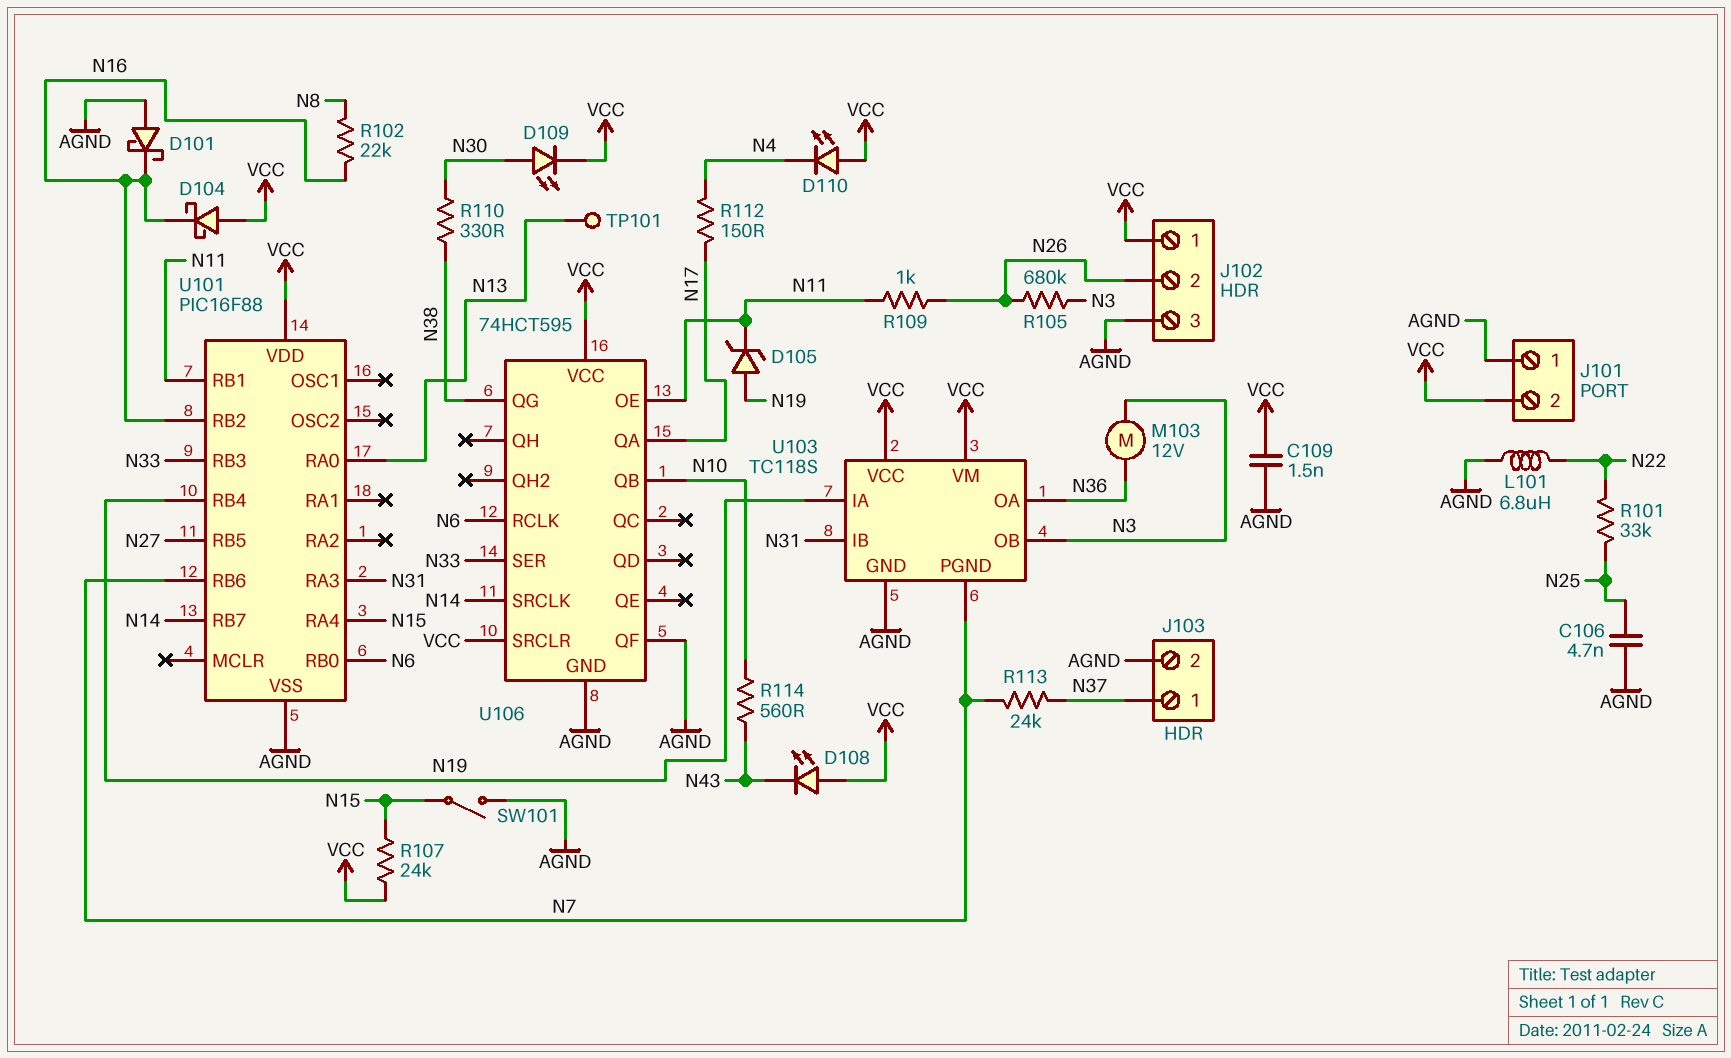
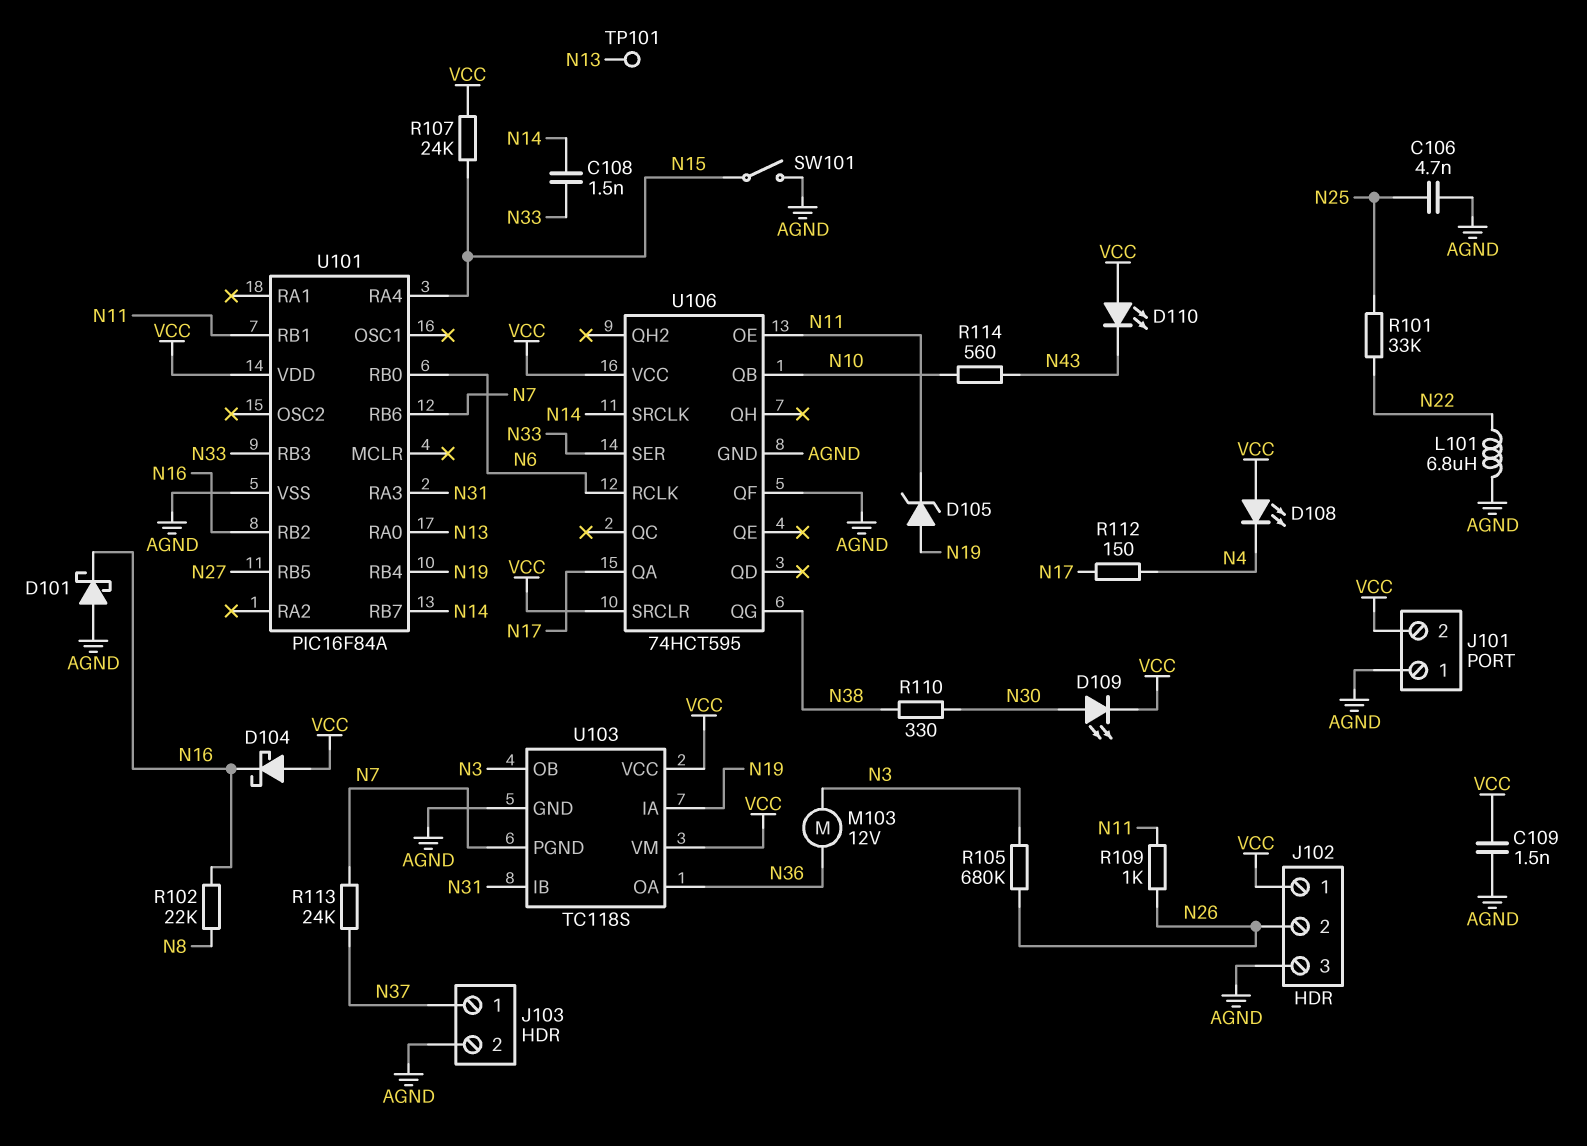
C108: none -> 1.5nF (N14, N33)
D108: LED (A VCC, K N43) -> LED (A VCC, K N4)
D110: LED (A VCC, K N4) -> LED (A VCC, K N43)
U101: PIC16F88 -> PIC16F84A

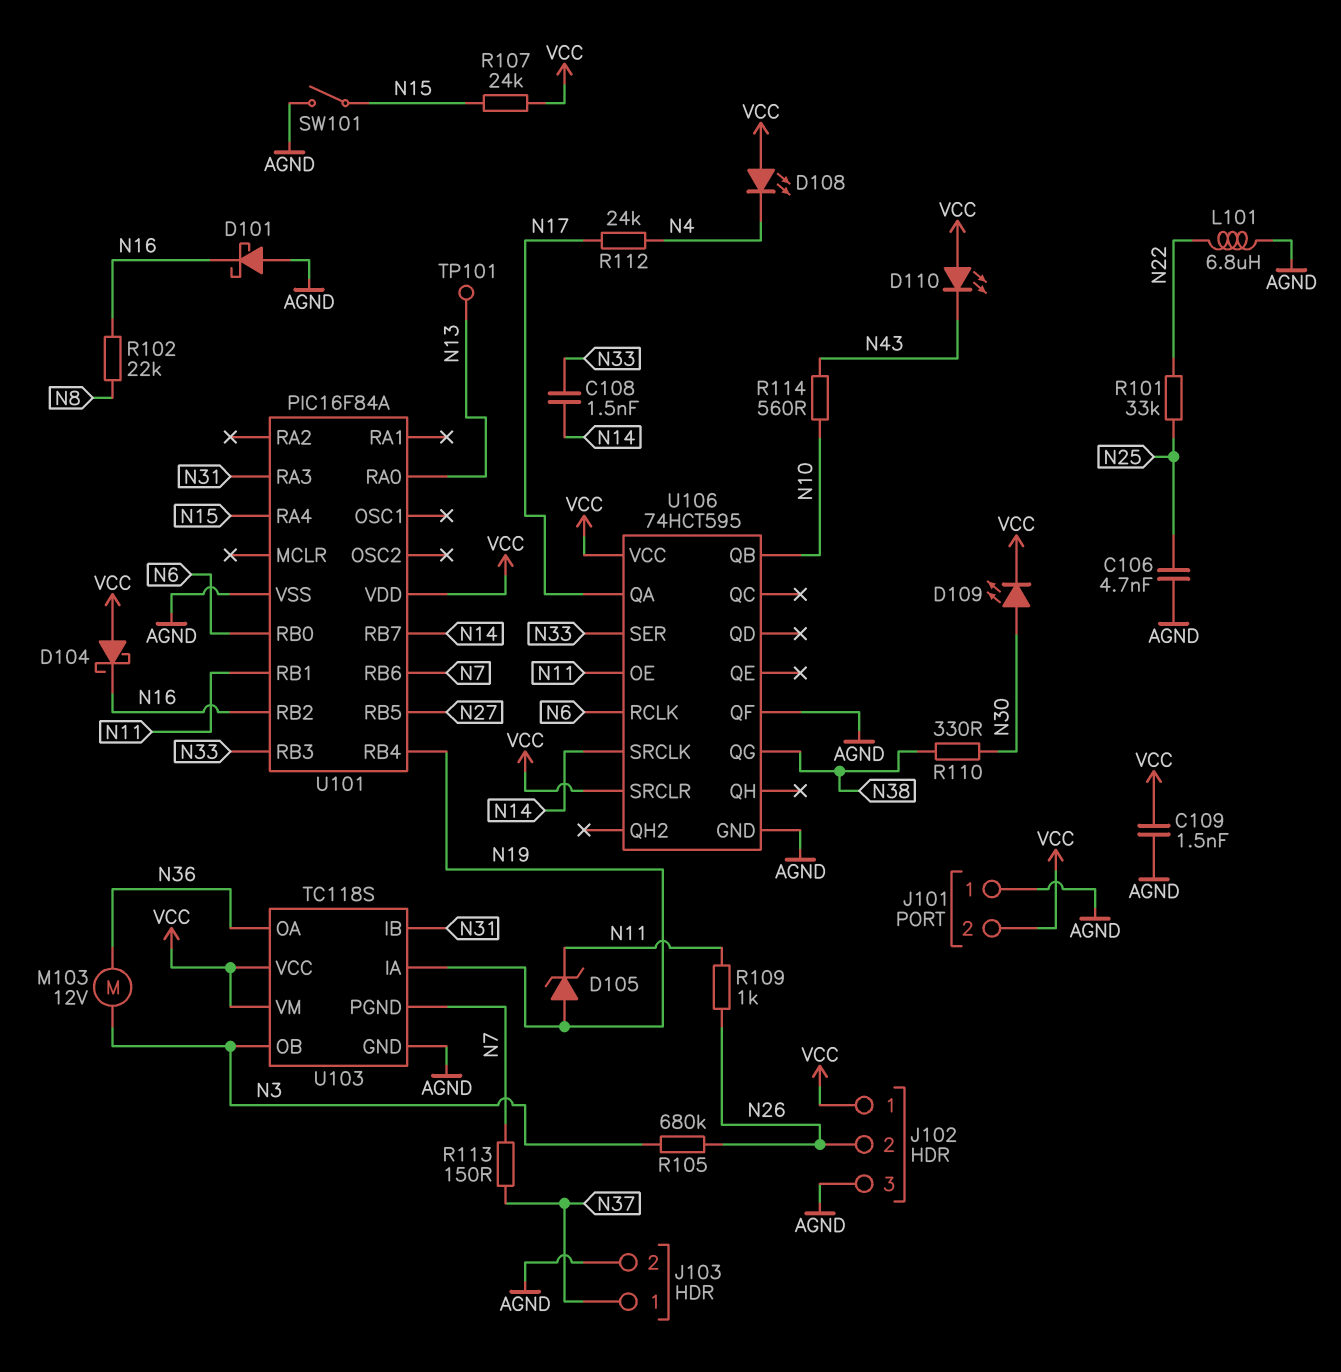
R112: 150 (N4, N17) -> 24k (N4, N17)
R113: 24k (N7, N37) -> 150 (N7, N37)

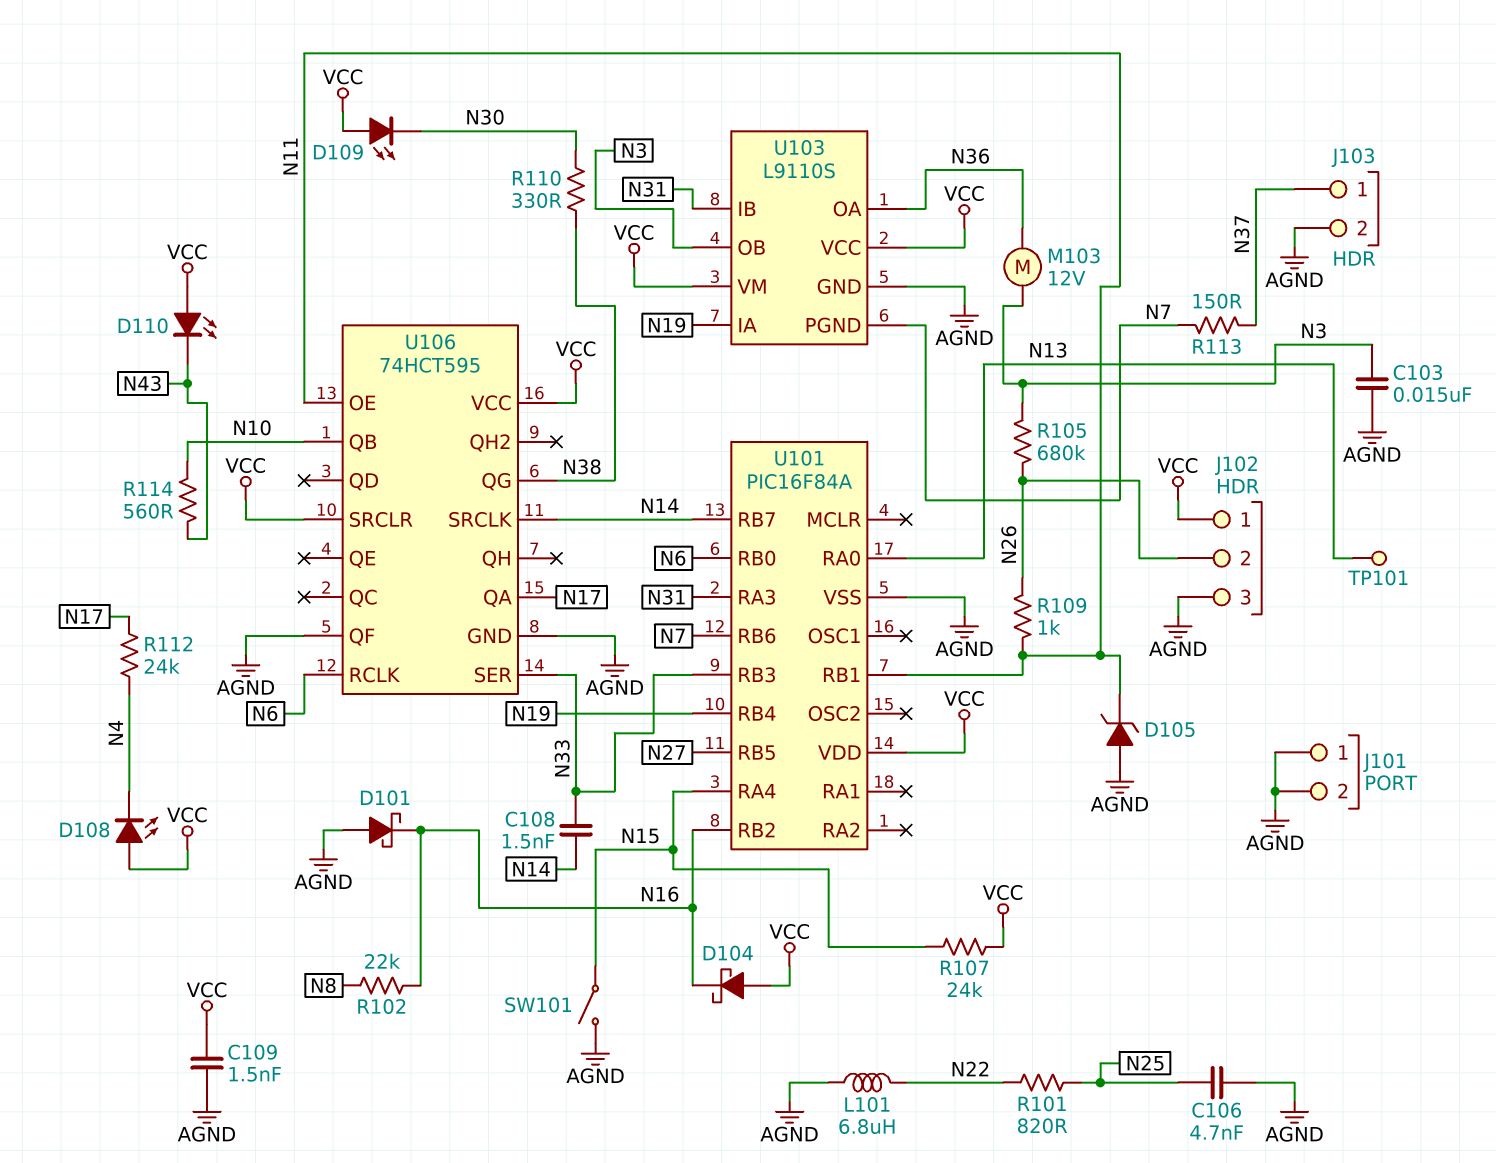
C103: none -> 15nF (AGND, N3)
D105: zener (A N19, K N11) -> zener (A AGND, K N11)
D109: LED (A N30, K VCC) -> LED (A VCC, K N30)
J101 pin 2: VCC -> AGND
R101: 33k (N22, N25) -> 820 (N22, N25)
U103: TC118S -> L9110S

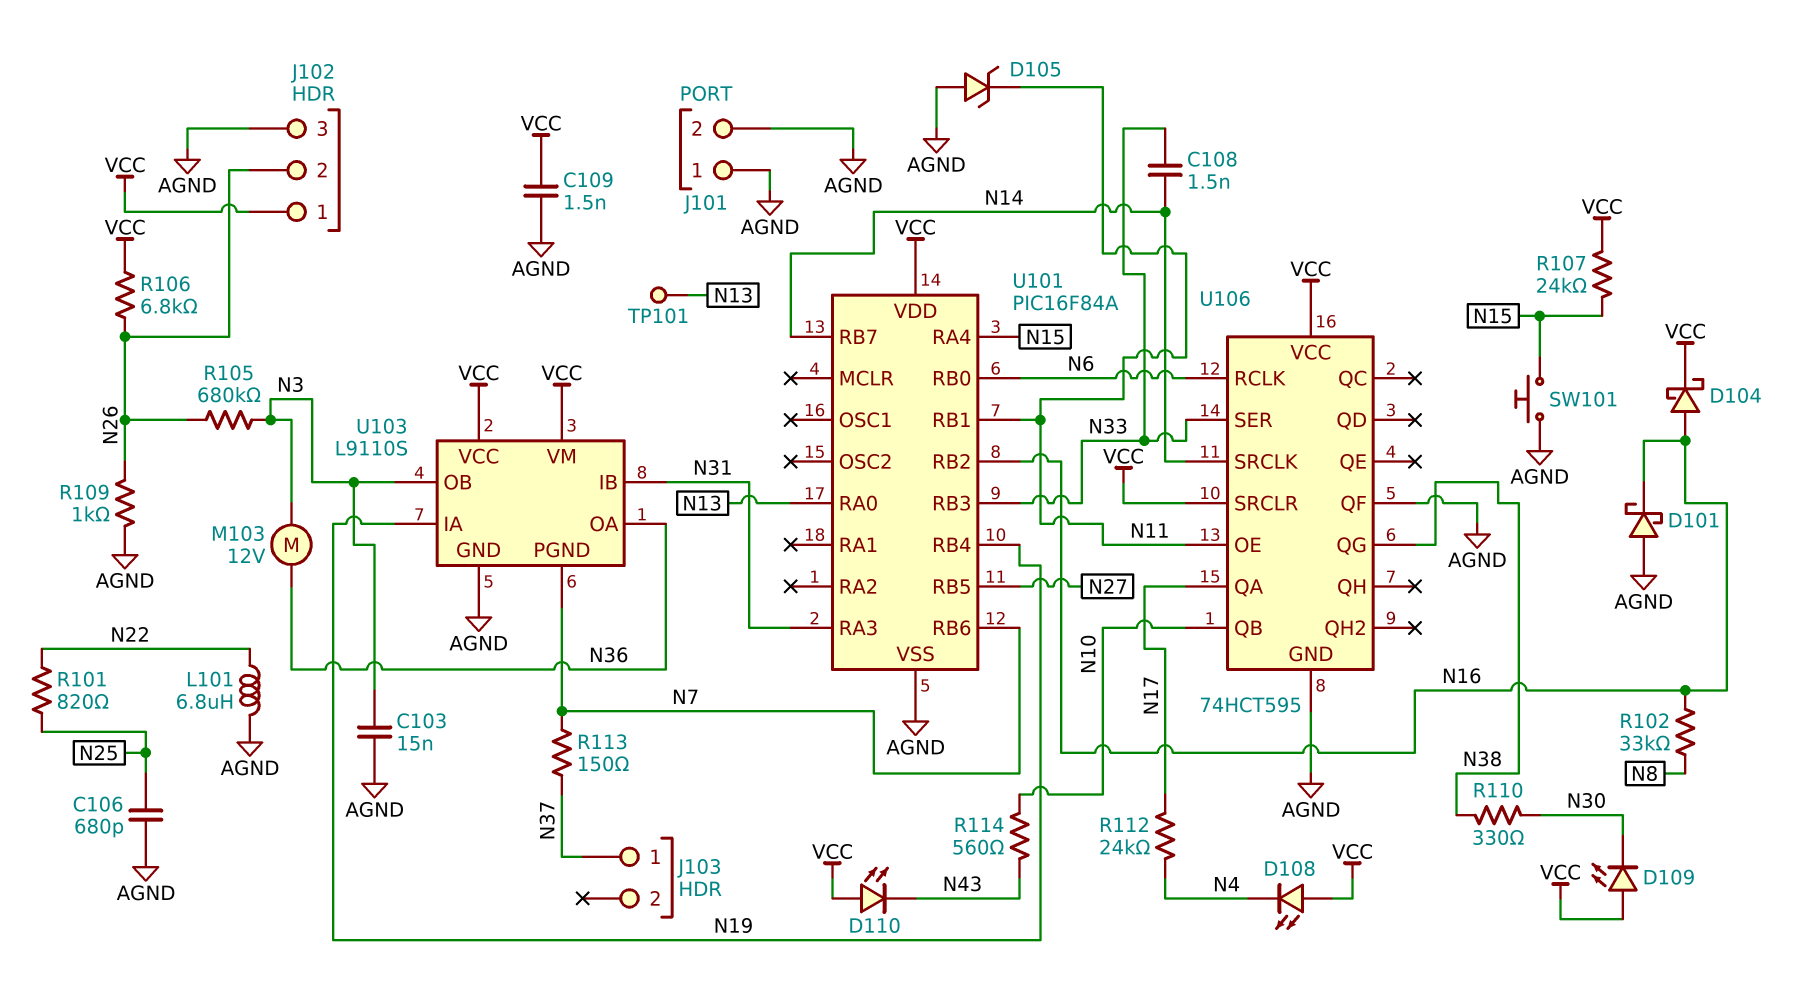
C106: 4.7nF (AGND, N25) -> 680pF (AGND, N25)
D104: schottky (A VCC, K N16) -> schottky (A N16, K VCC)
J103 pin 2: AGND -> none
R102: 22k (N8, N16) -> 33k (N8, N16)
R106: none -> 6.8k (N26, VCC)
R109: 1k (N11, N26) -> 1k (AGND, N26)
SW101: switch (AGND, N15) -> button (AGND, N15)

